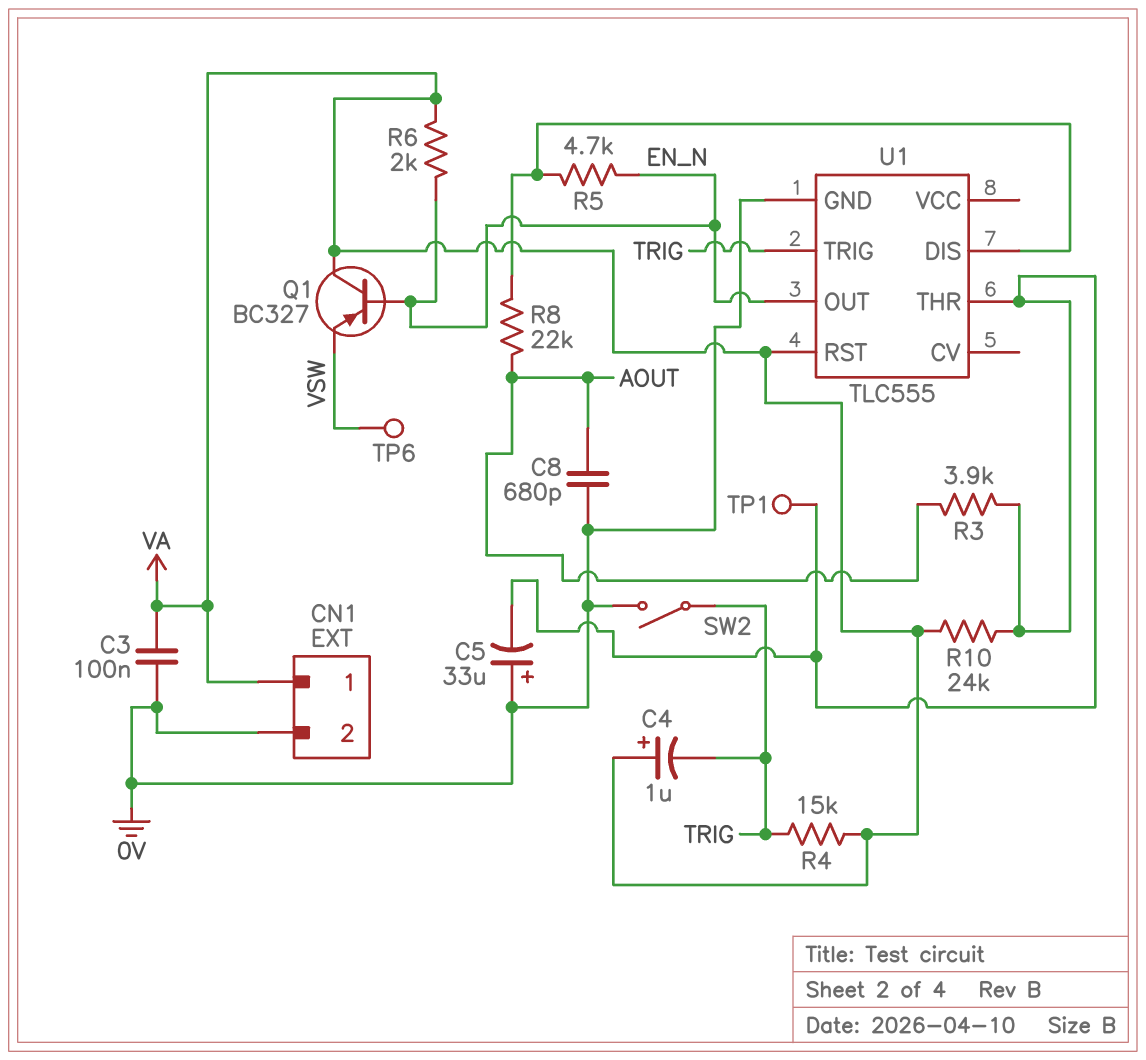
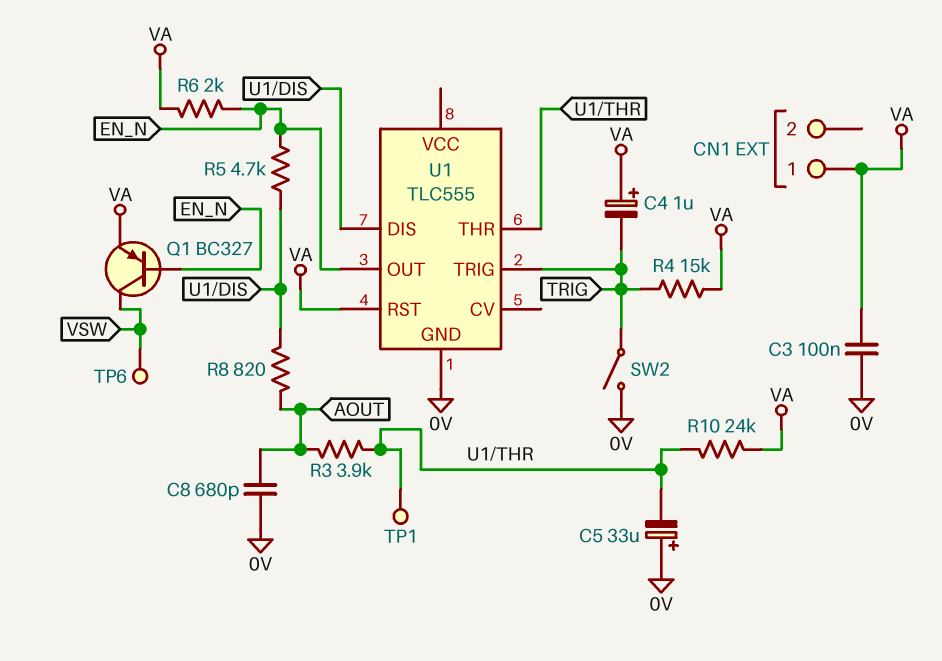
CN1 pin 2: 0V -> none
Q1: PNP BC327 (B EN_N, C VA, E VSW) -> PNP BC327 (B EN_N, C VSW, E VA)
R8: 22k (AOUT, U1/DIS) -> 820 (AOUT, U1/DIS)

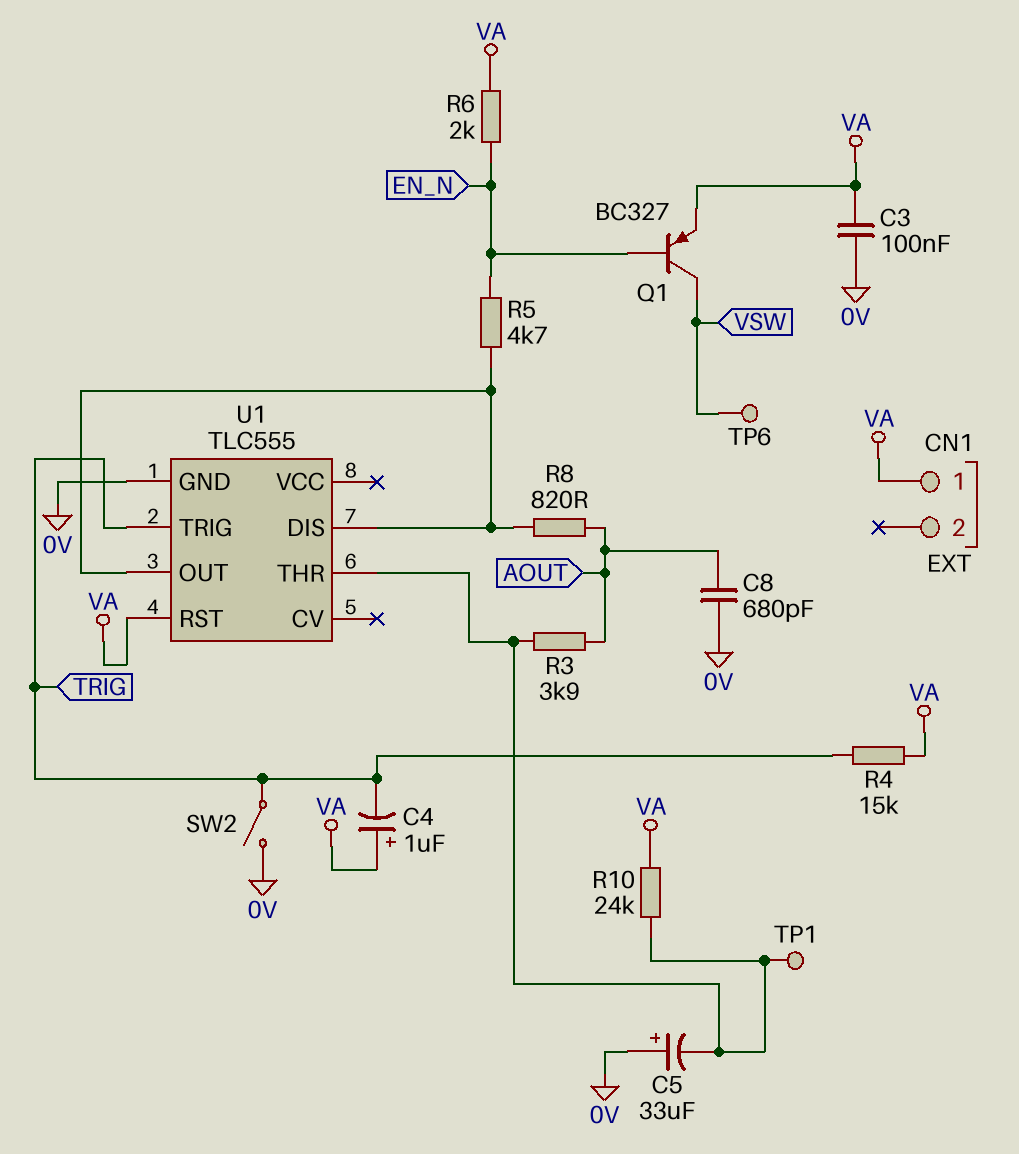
U1 pin OUT: EN_N -> U1/DIS

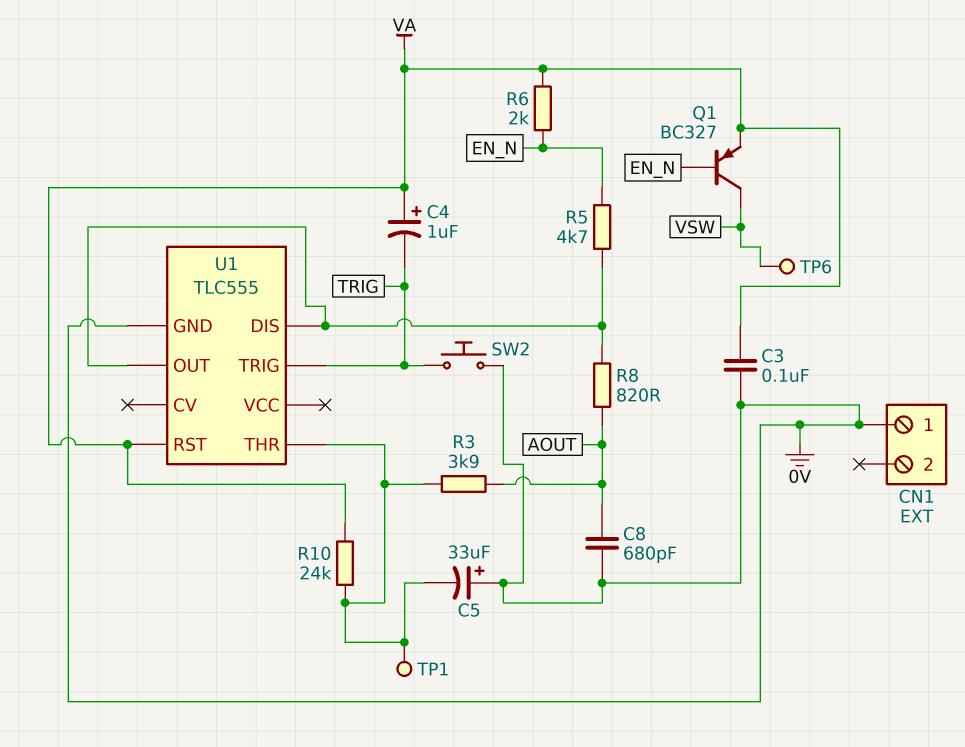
CN1 pin 1: VA -> 0V
R4: 15k (TRIG, VA) -> none
SW2: switch (0V, TRIG) -> button (0V, TRIG)

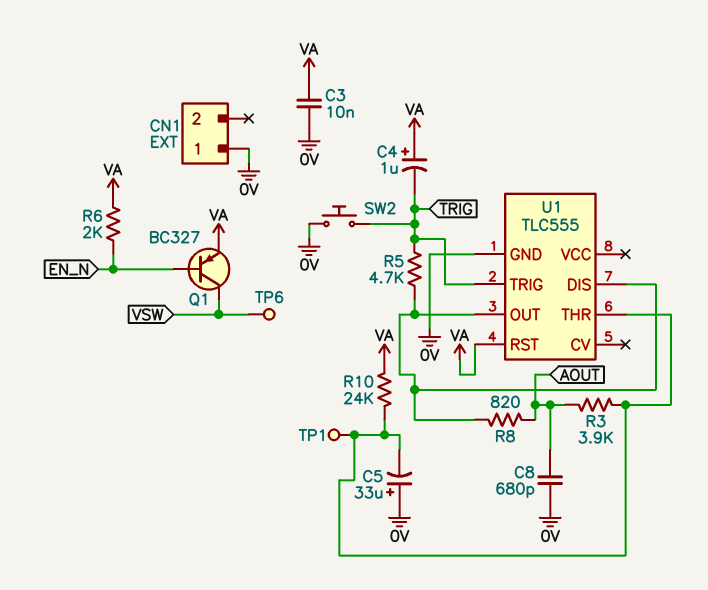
C3: 100nF (0V, VA) -> 10nF (0V, VA)
R5: 4.7k (EN_N, U1/DIS) -> 4.7k (TRIG, U1/DIS)

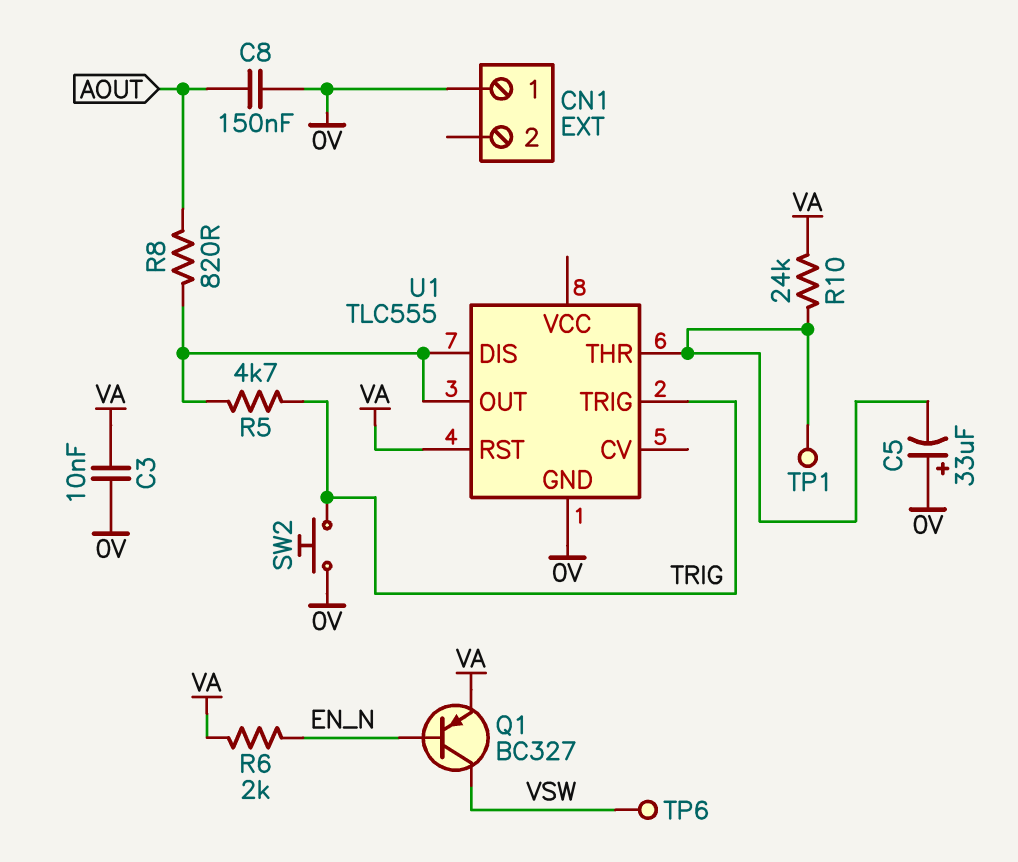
C4: 1uF (plus VA, minus TRIG) -> none
C8: 680pF (0V, AOUT) -> 150nF (0V, AOUT)
R3: 3.9k (AOUT, U1/THR) -> none

